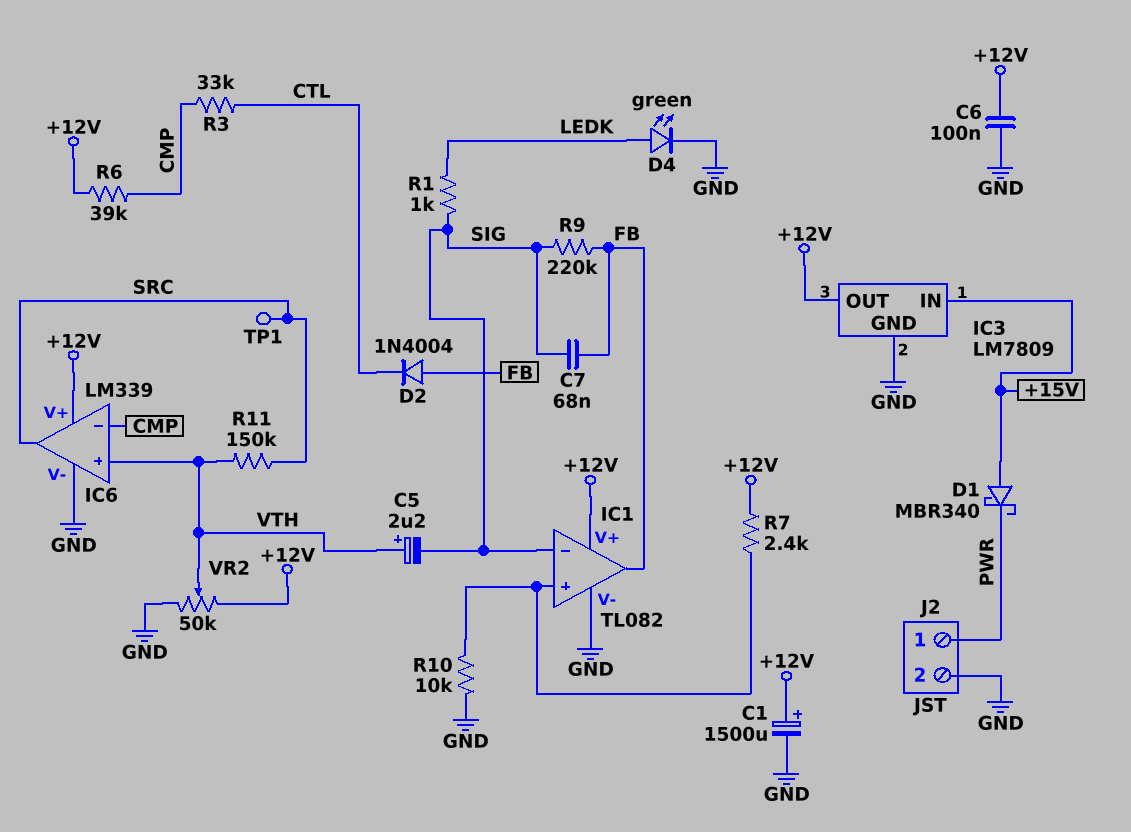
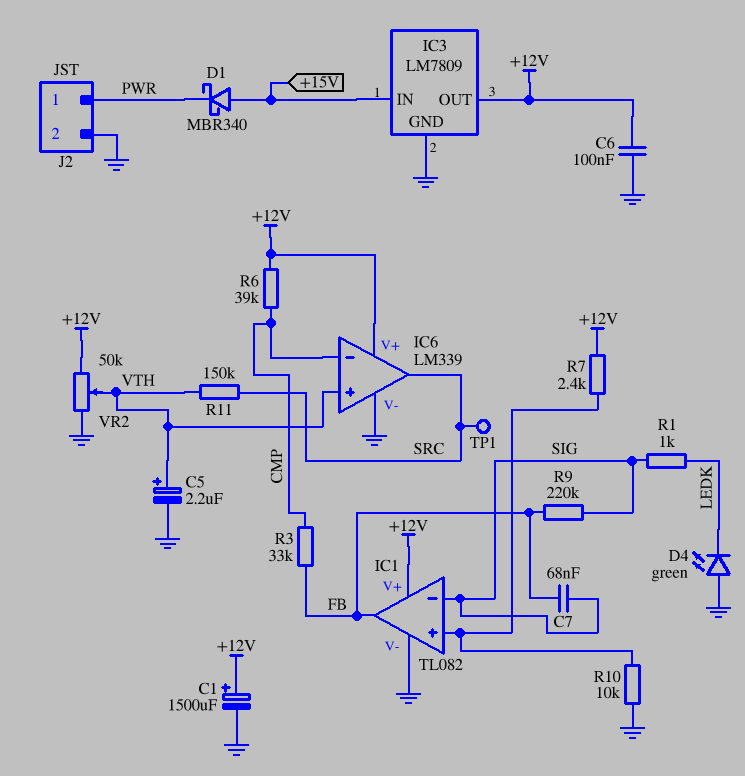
C5: 2.2uF (plus VTH, minus SIG) -> 2.2uF (plus VTH, minus GND)
D2: diode 1N4004 (A FB, K CTL) -> none
D4: LED green (A LEDK, K GND) -> LED green (A GND, K LEDK)
R3: 33k (CMP, CTL) -> 33k (CMP, FB)

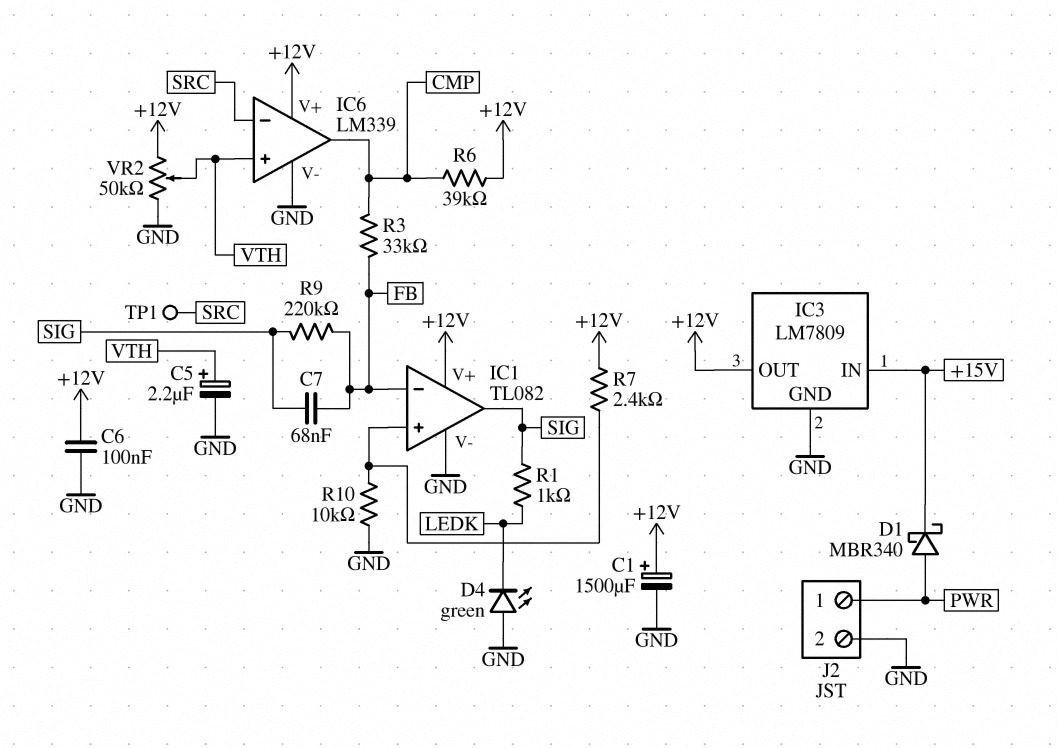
D1: schottky MBR340 (A +15V, K PWR) -> schottky MBR340 (A PWR, K +15V)
IC1 pin in-: SIG -> FB
IC1 pin out: FB -> SIG
IC6 pin in-: CMP -> SRC
IC6 pin out: SRC -> CMP
R11: 150k (SRC, VTH) -> none

